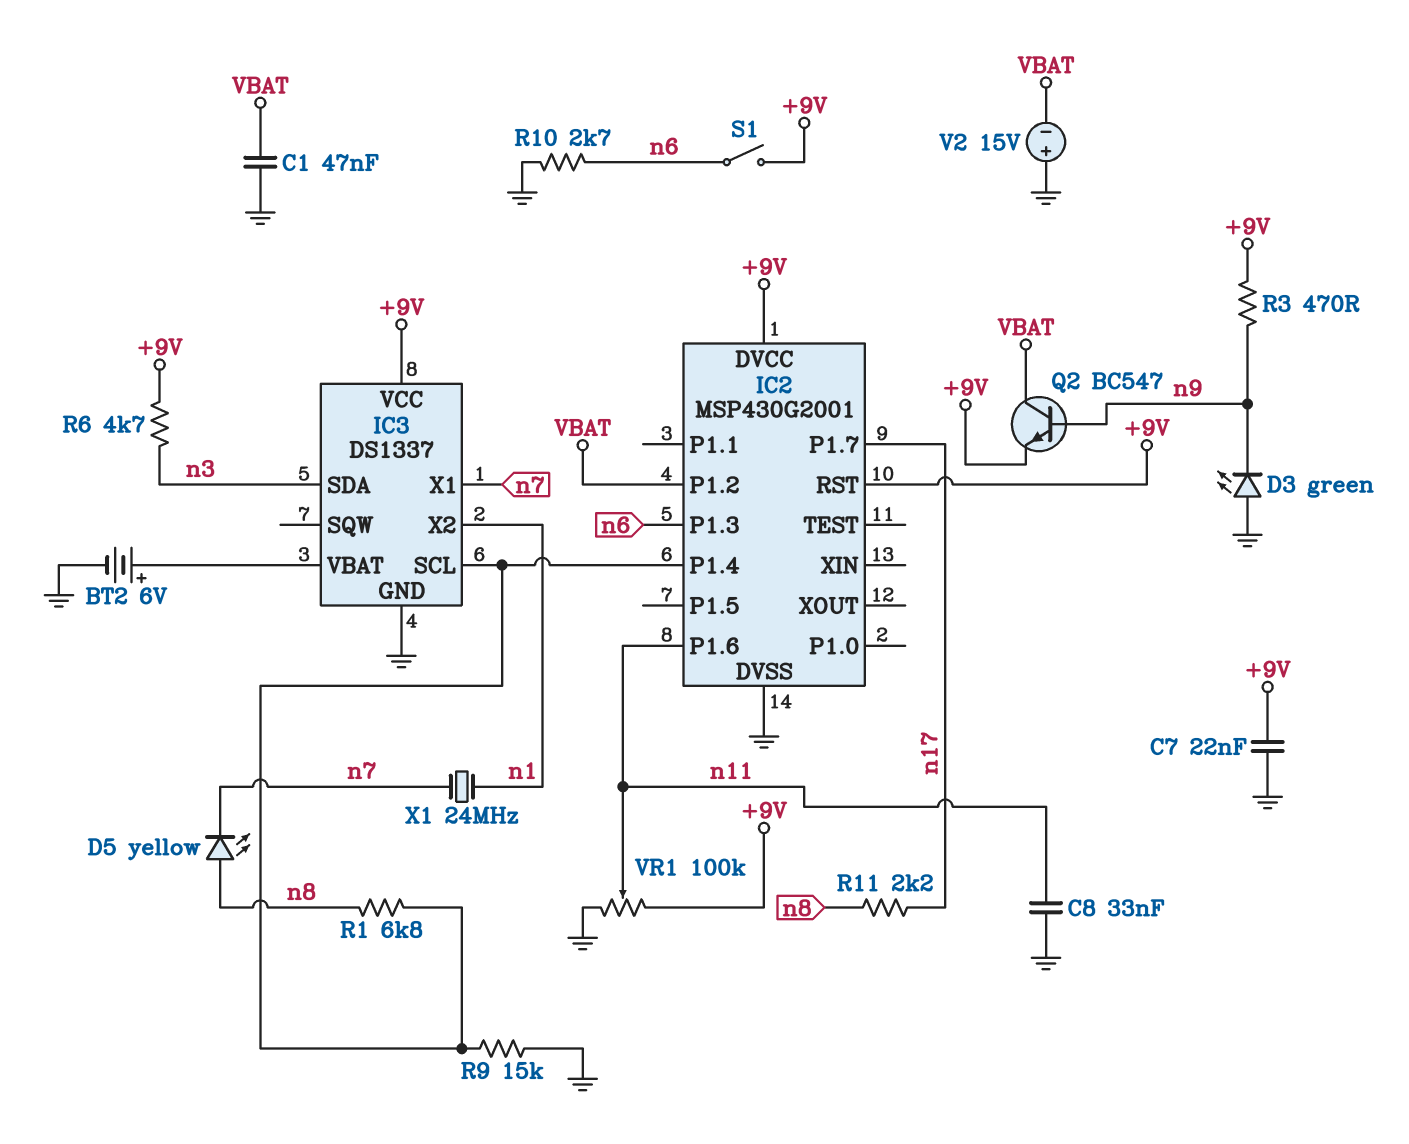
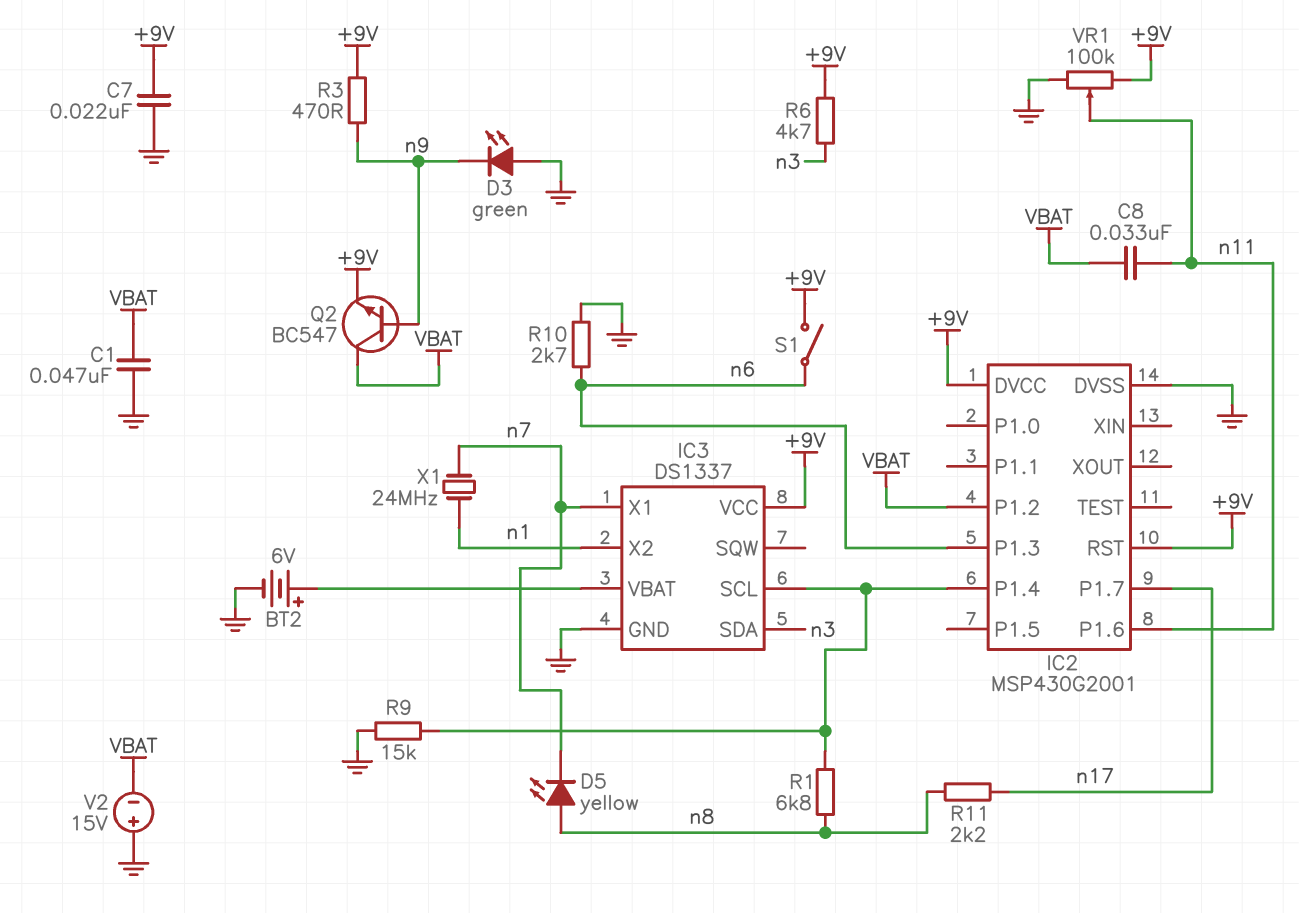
C8: 33nF (GND, n11) -> 33nF (VBAT, n11)

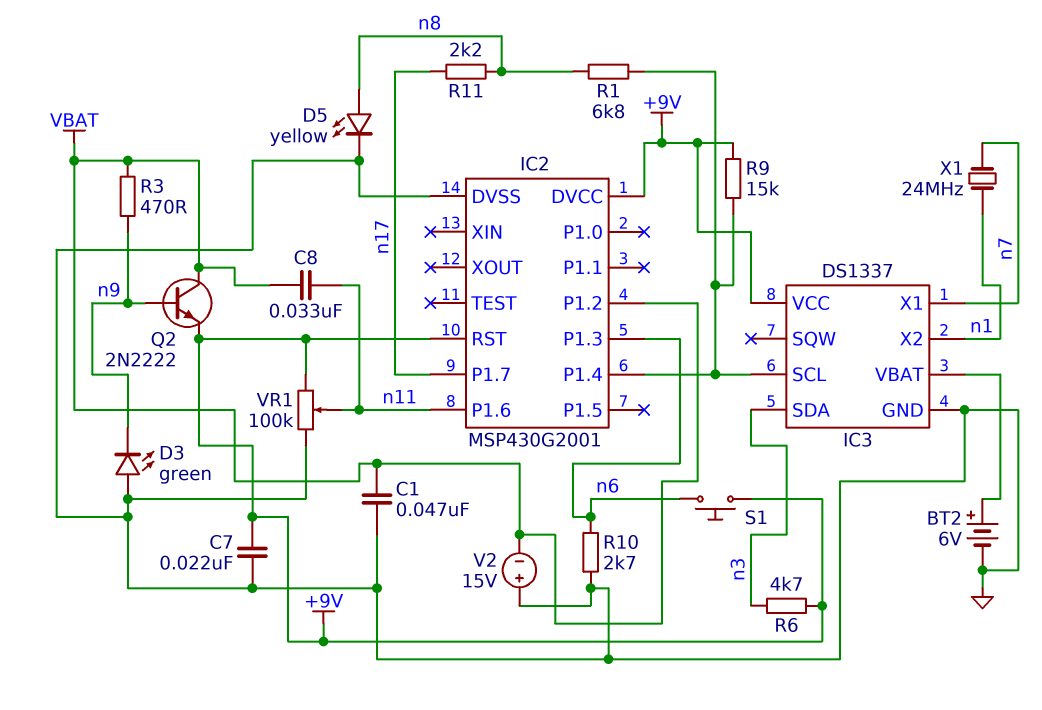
D5: LED yellow (A n8, K n7) -> LED yellow (A n8, K GND)
Q2: NPN BC547 (B n9, C VBAT, E +9V) -> NPN 2N2222 (B n9, C VBAT, E +9V)
R3: 470 (+9V, n9) -> 470 (VBAT, n9)
R9: 15k (GND, IC2/P1.4) -> 15k (+9V, IC2/P1.4)
S1: switch (+9V, n6) -> button (+9V, n6)

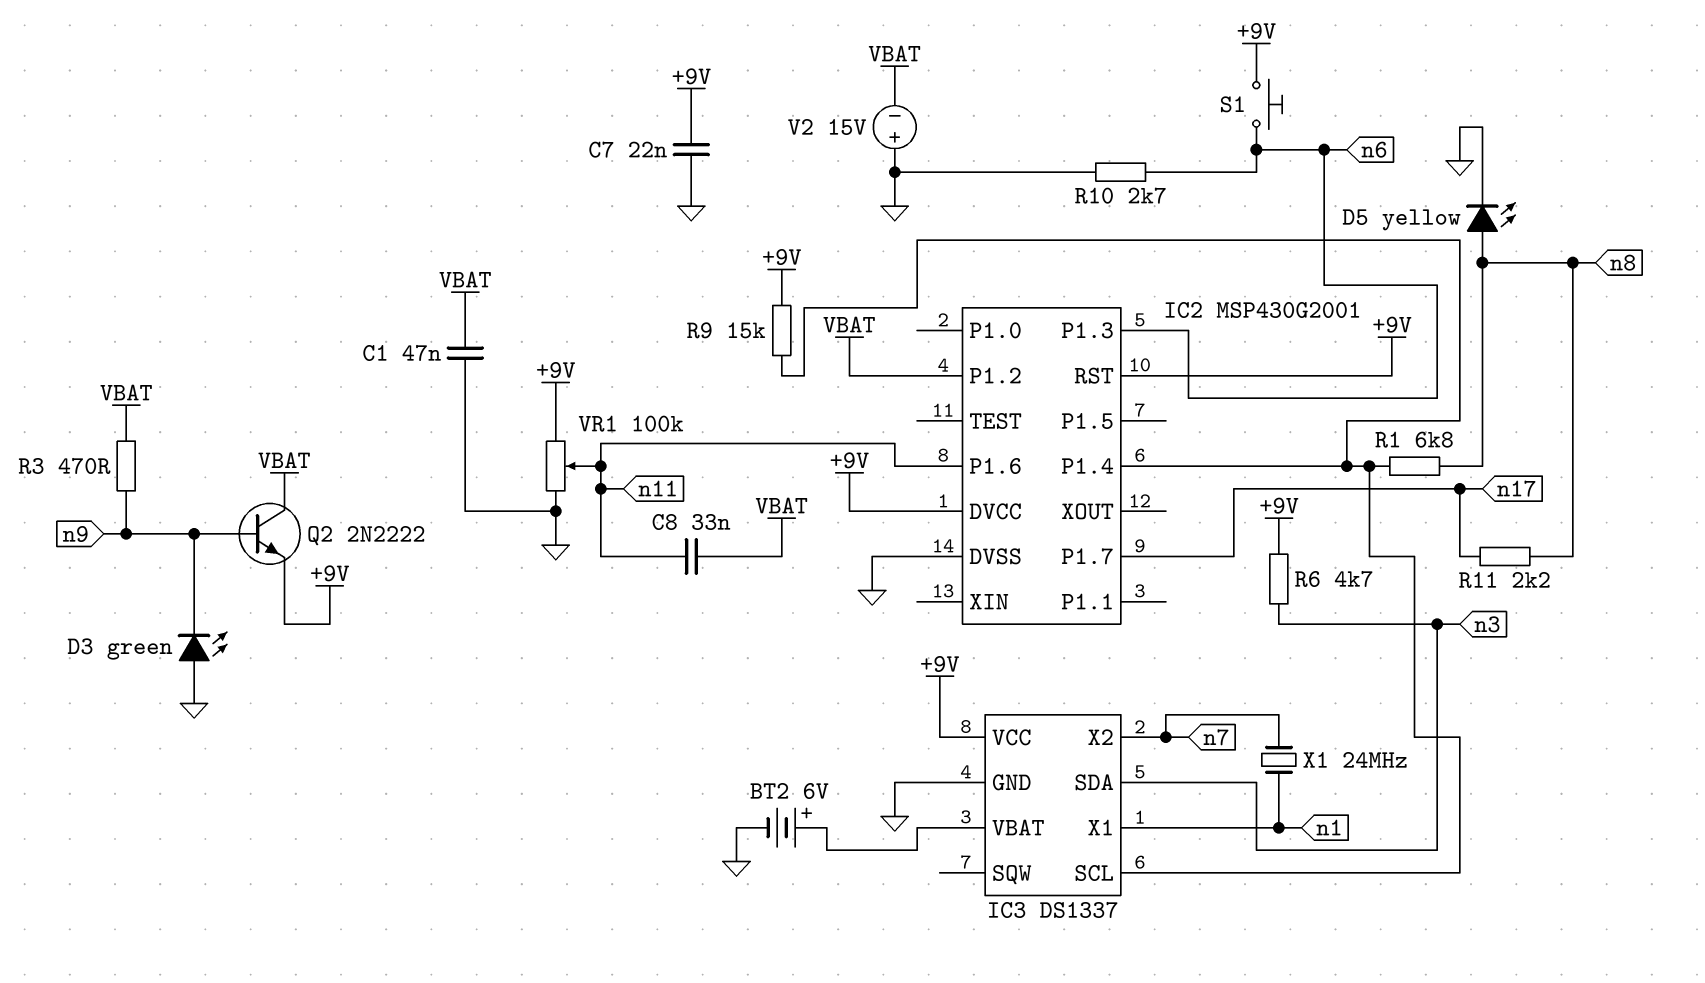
IC3 pin X1: n7 -> n1
IC3 pin X2: n1 -> n7

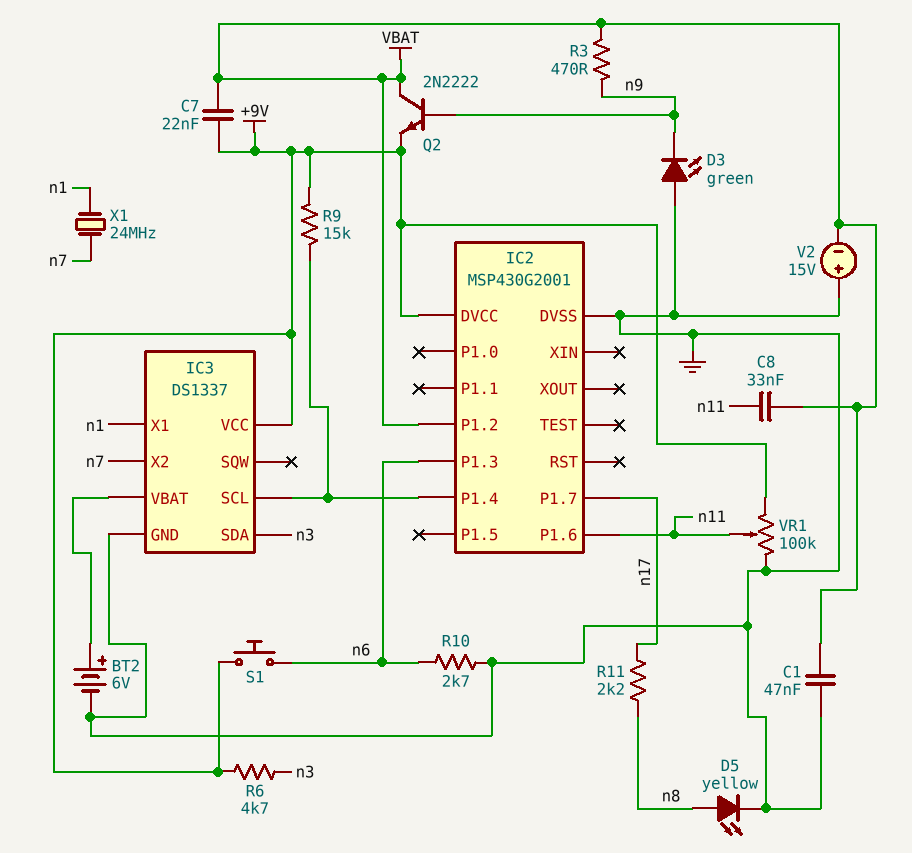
C7: 22nF (+9V, GND) -> 22nF (+9V, VBAT)
IC2 pin RST: +9V -> none
R1: 6.8k (IC2/P1.4, n8) -> none

